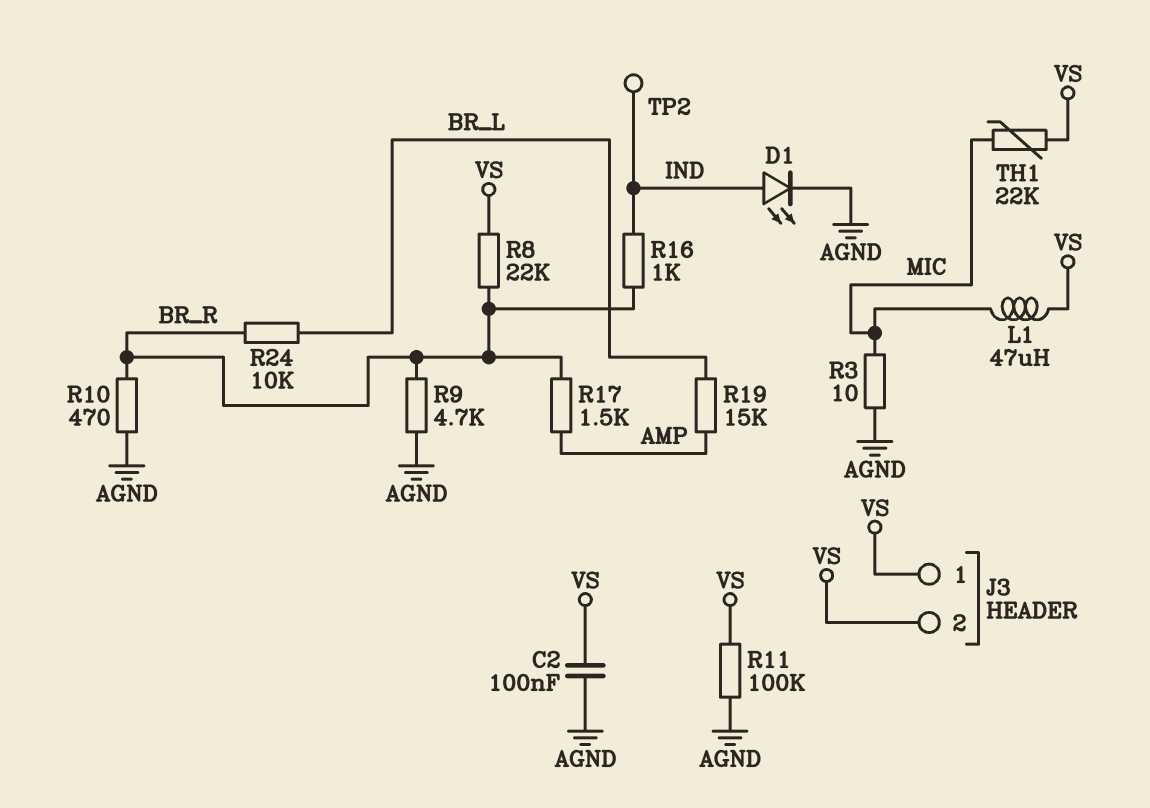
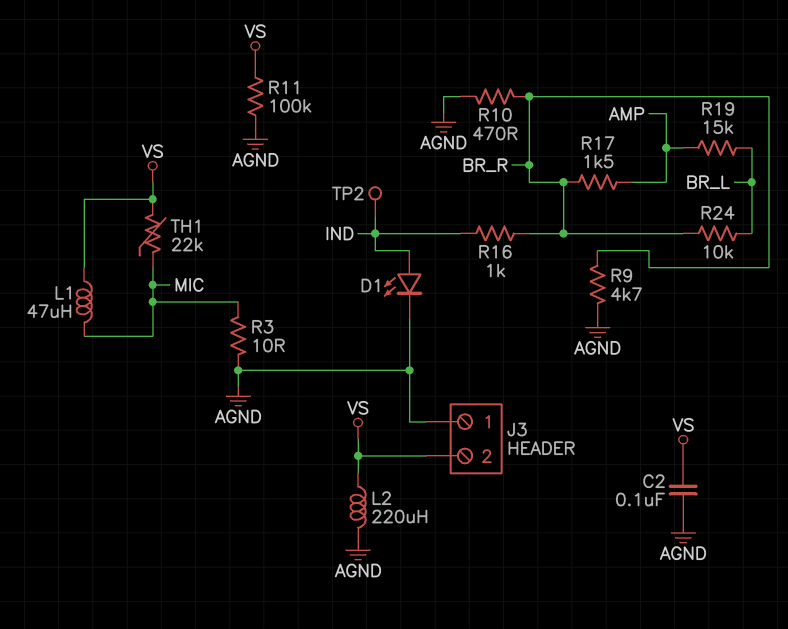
J3 pin 1: VS -> AGND
L2: none -> 220uH (AGND, VS)
R8: 22k (BR_R, VS) -> none

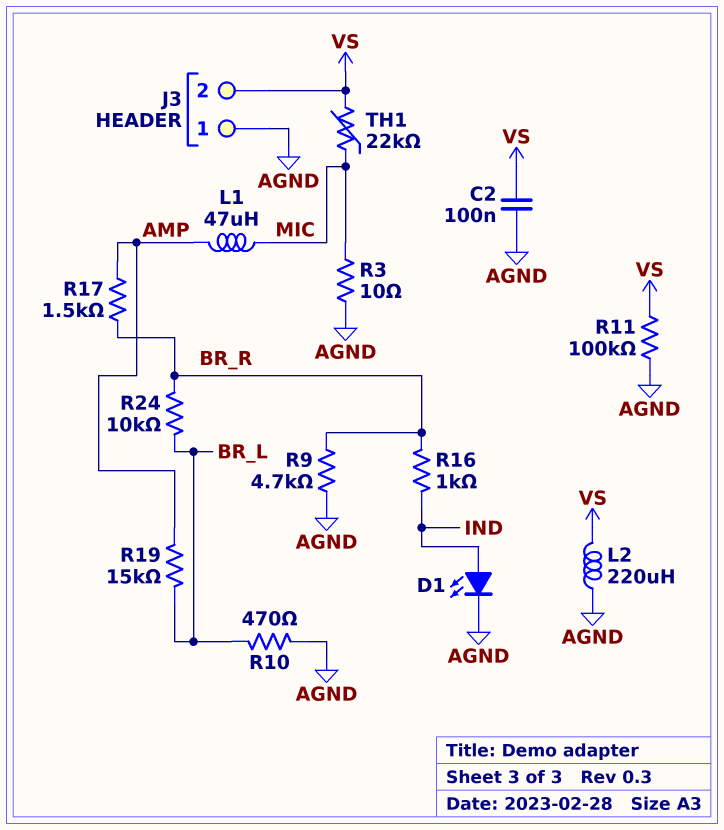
L1: 47uH (MIC, VS) -> 47uH (AMP, MIC)
R10: 470 (AGND, BR_R) -> 470 (AGND, BR_L)
TP2: test point (IND) -> none

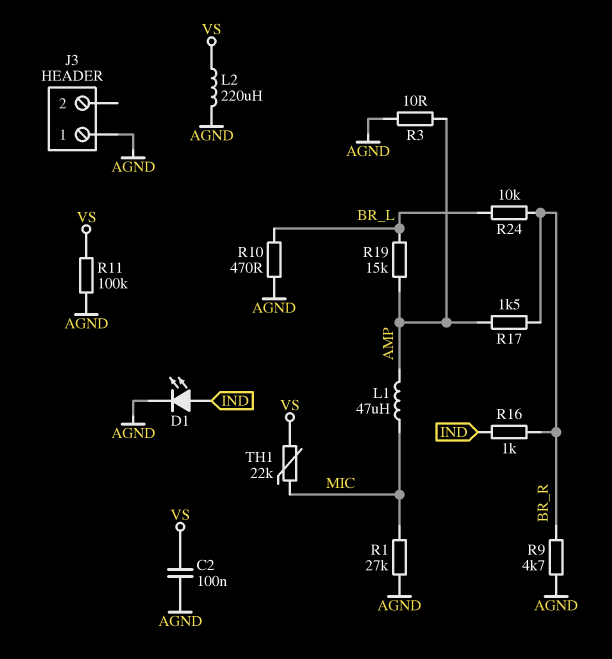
J3 pin 2: VS -> none
R1: none -> 27k (AGND, MIC)
R3: 10 (AGND, MIC) -> 10 (AGND, AMP)

